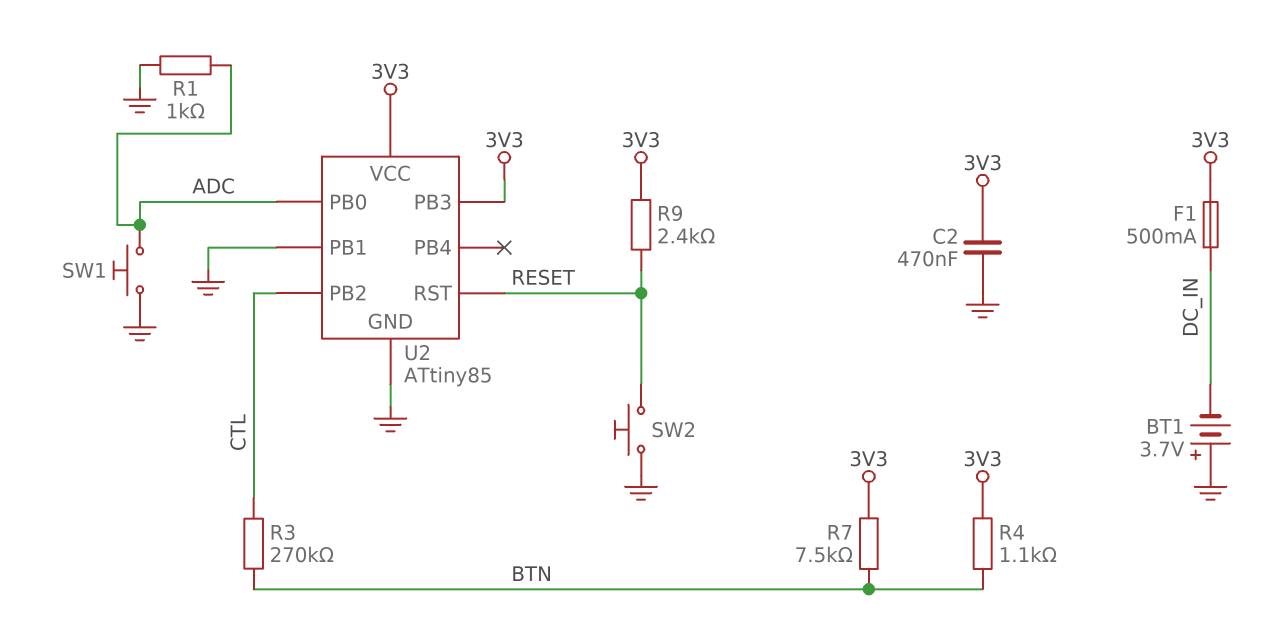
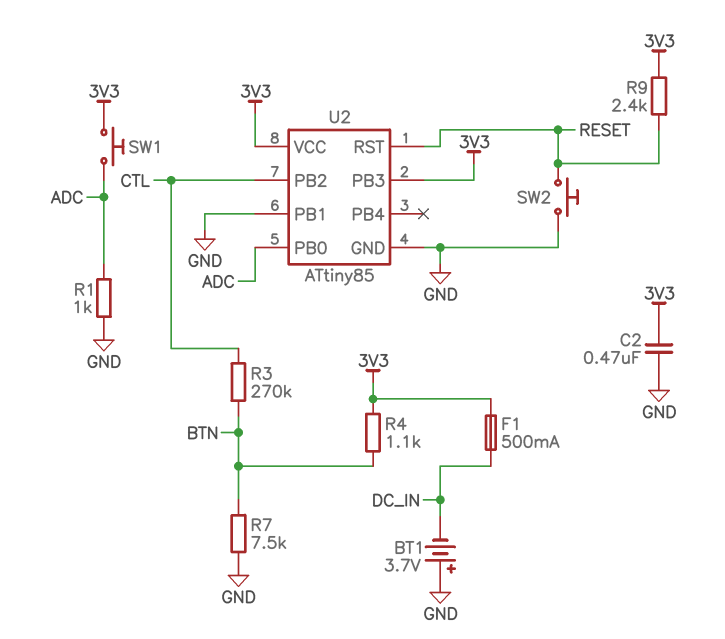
R7: 7.5k (3V3, BTN) -> 7.5k (BTN, GND)
SW1: button (ADC, GND) -> button (3V3, ADC)

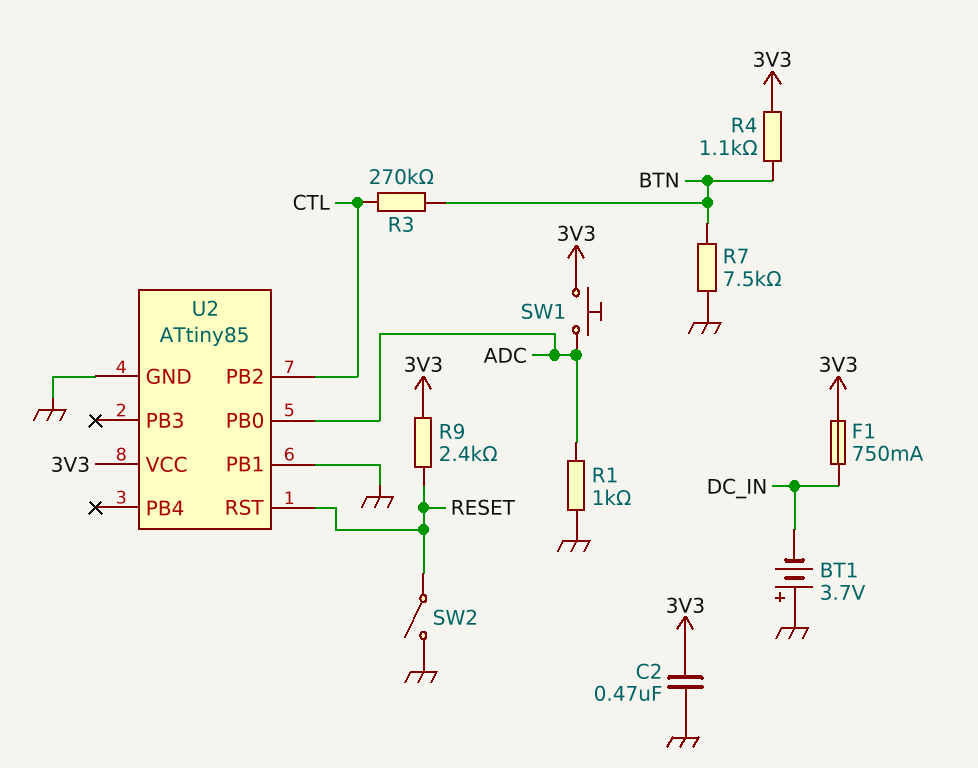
F1: 500mA (3V3, DC_IN) -> 750mA (3V3, DC_IN)
SW2: button (GND, RESET) -> switch (GND, RESET)
U2 pin PB3: 3V3 -> none

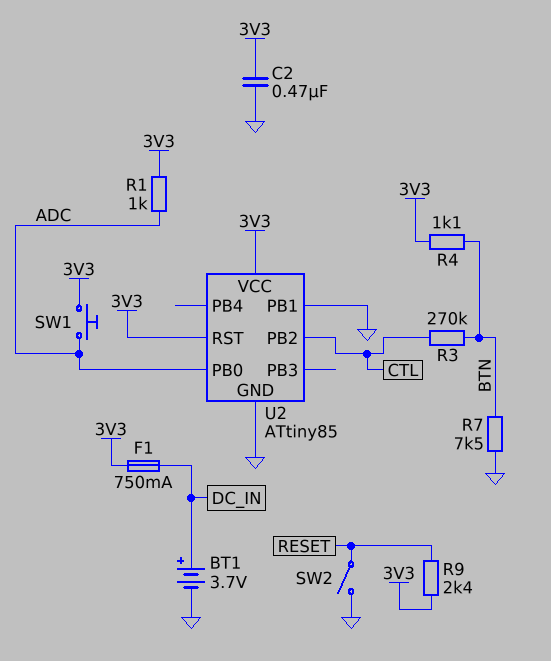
BT1: 3.7V (plus GND, minus DC_IN) -> 3.7V (plus DC_IN, minus GND)
R1: 1k (ADC, GND) -> 1k (3V3, ADC)
U2 pin RST: RESET -> 3V3

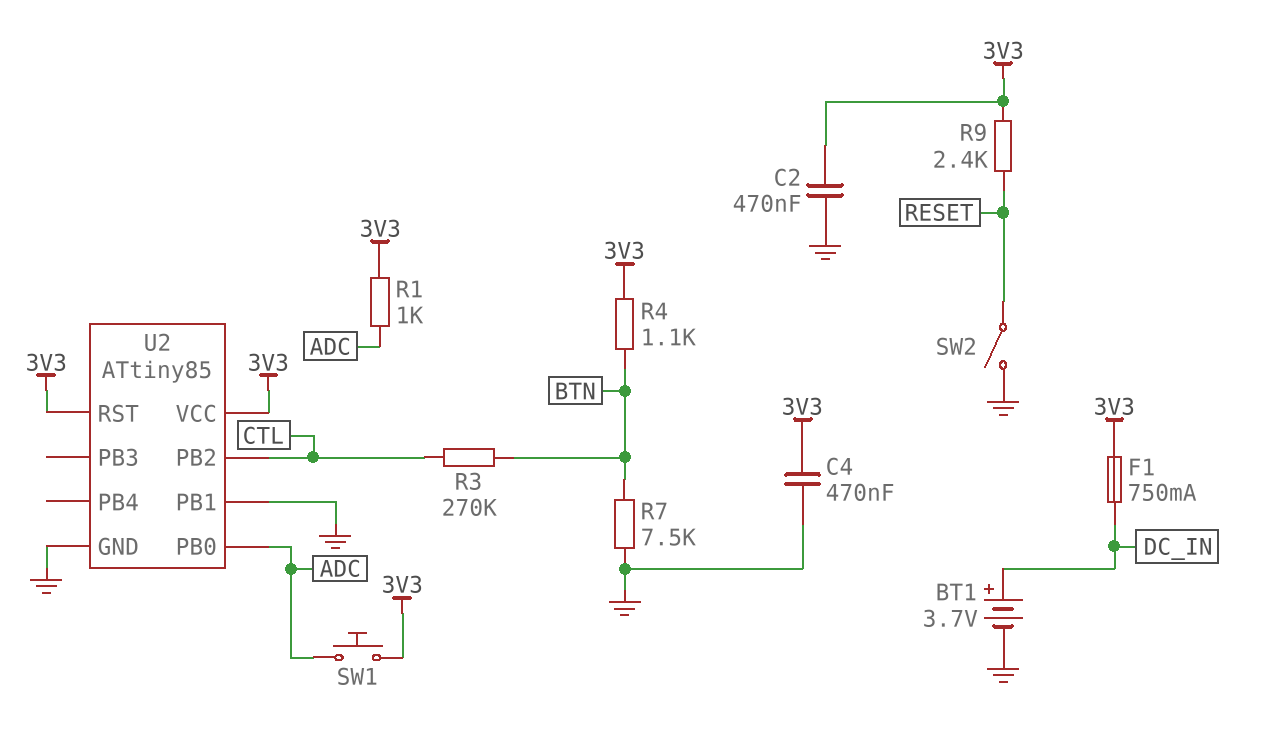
C4: none -> 470nF (3V3, GND)

